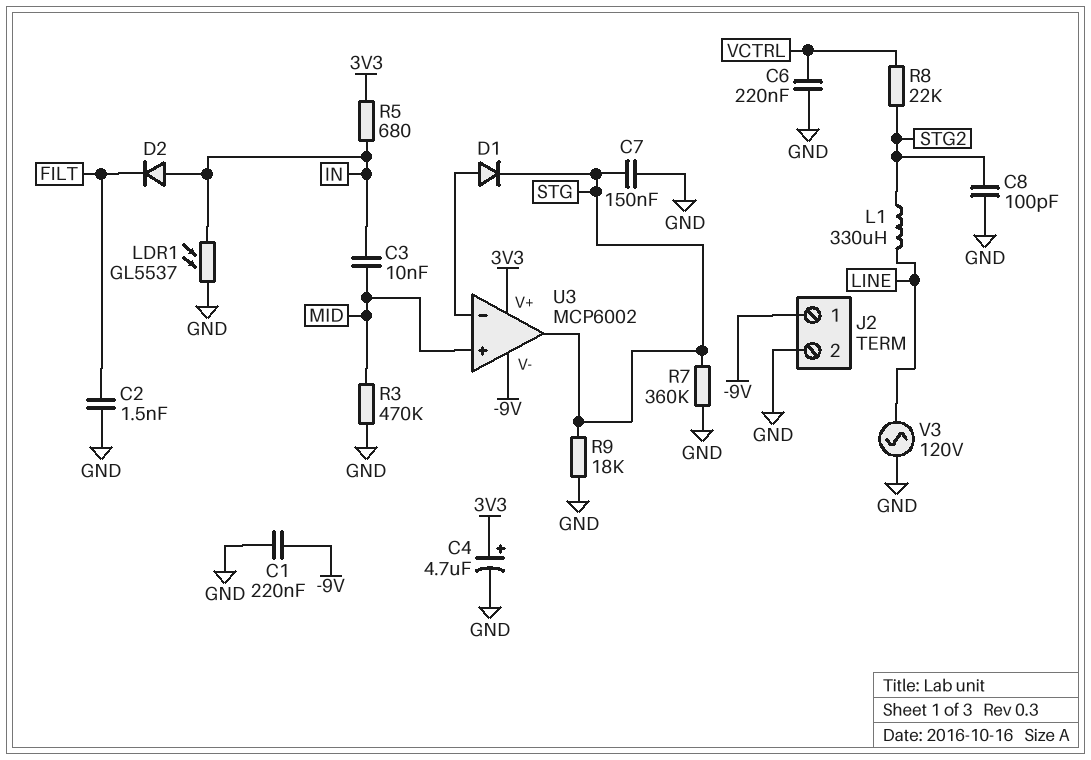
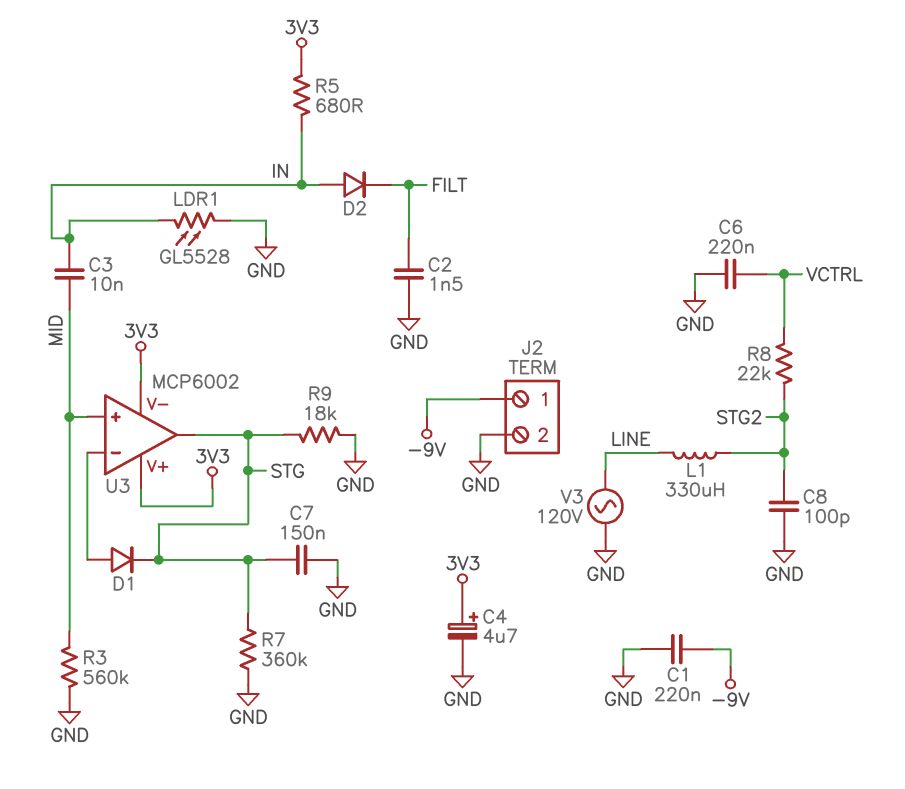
LDR1: GL5537 (GND, IN) -> GL5528 (GND, IN)
R3: 470k (GND, MID) -> 560k (GND, MID)
U3 pin V-: -9V -> 3V3

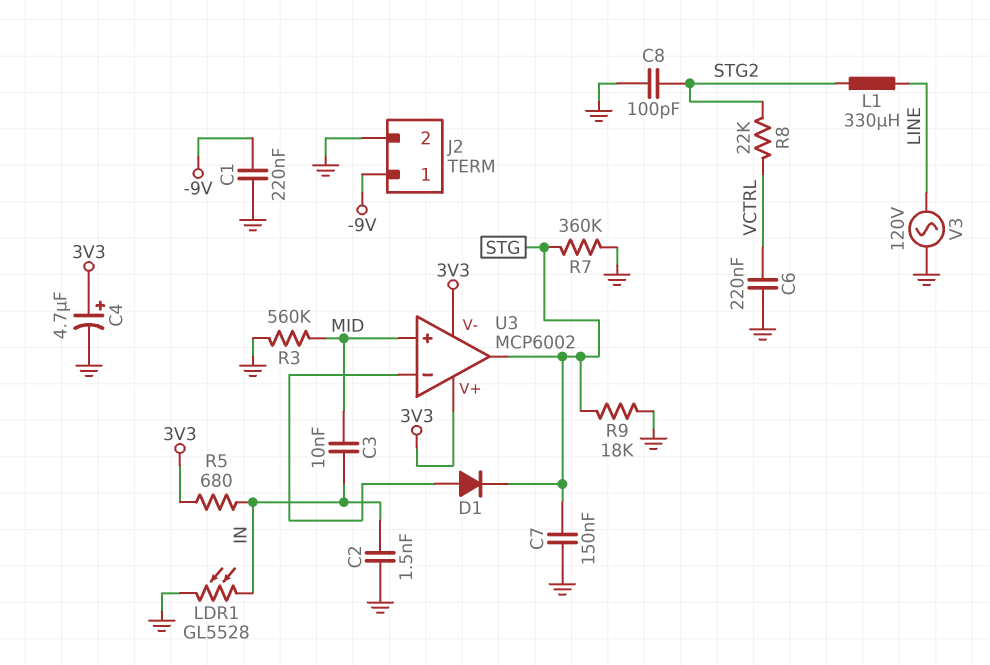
C2: 1.5nF (FILT, GND) -> 1.5nF (GND, IN)
D2: diode (A IN, K FILT) -> none

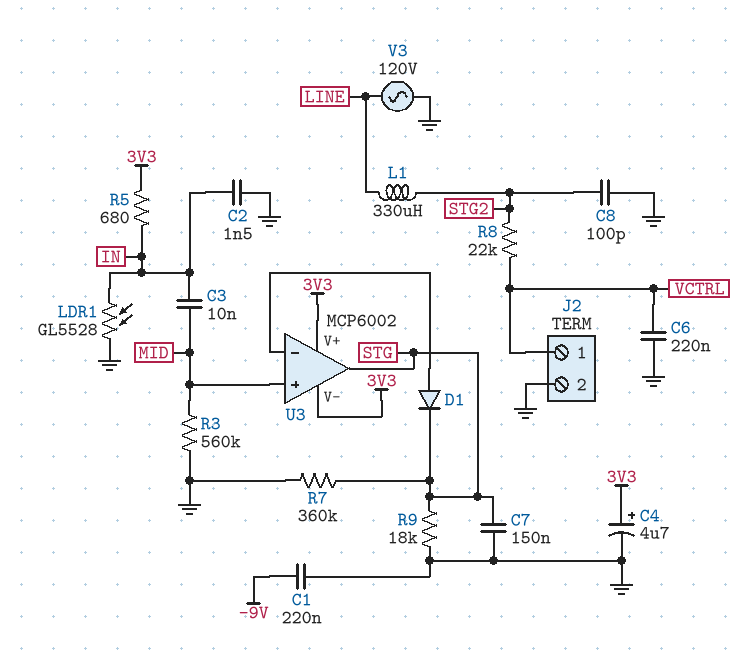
J2 pin 1: -9V -> VCTRL

